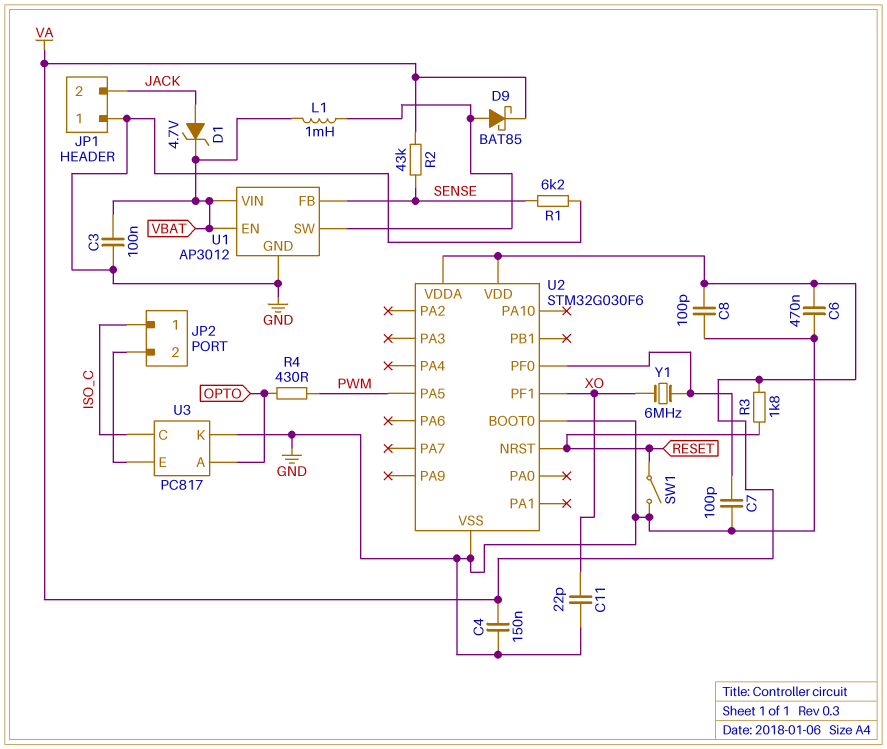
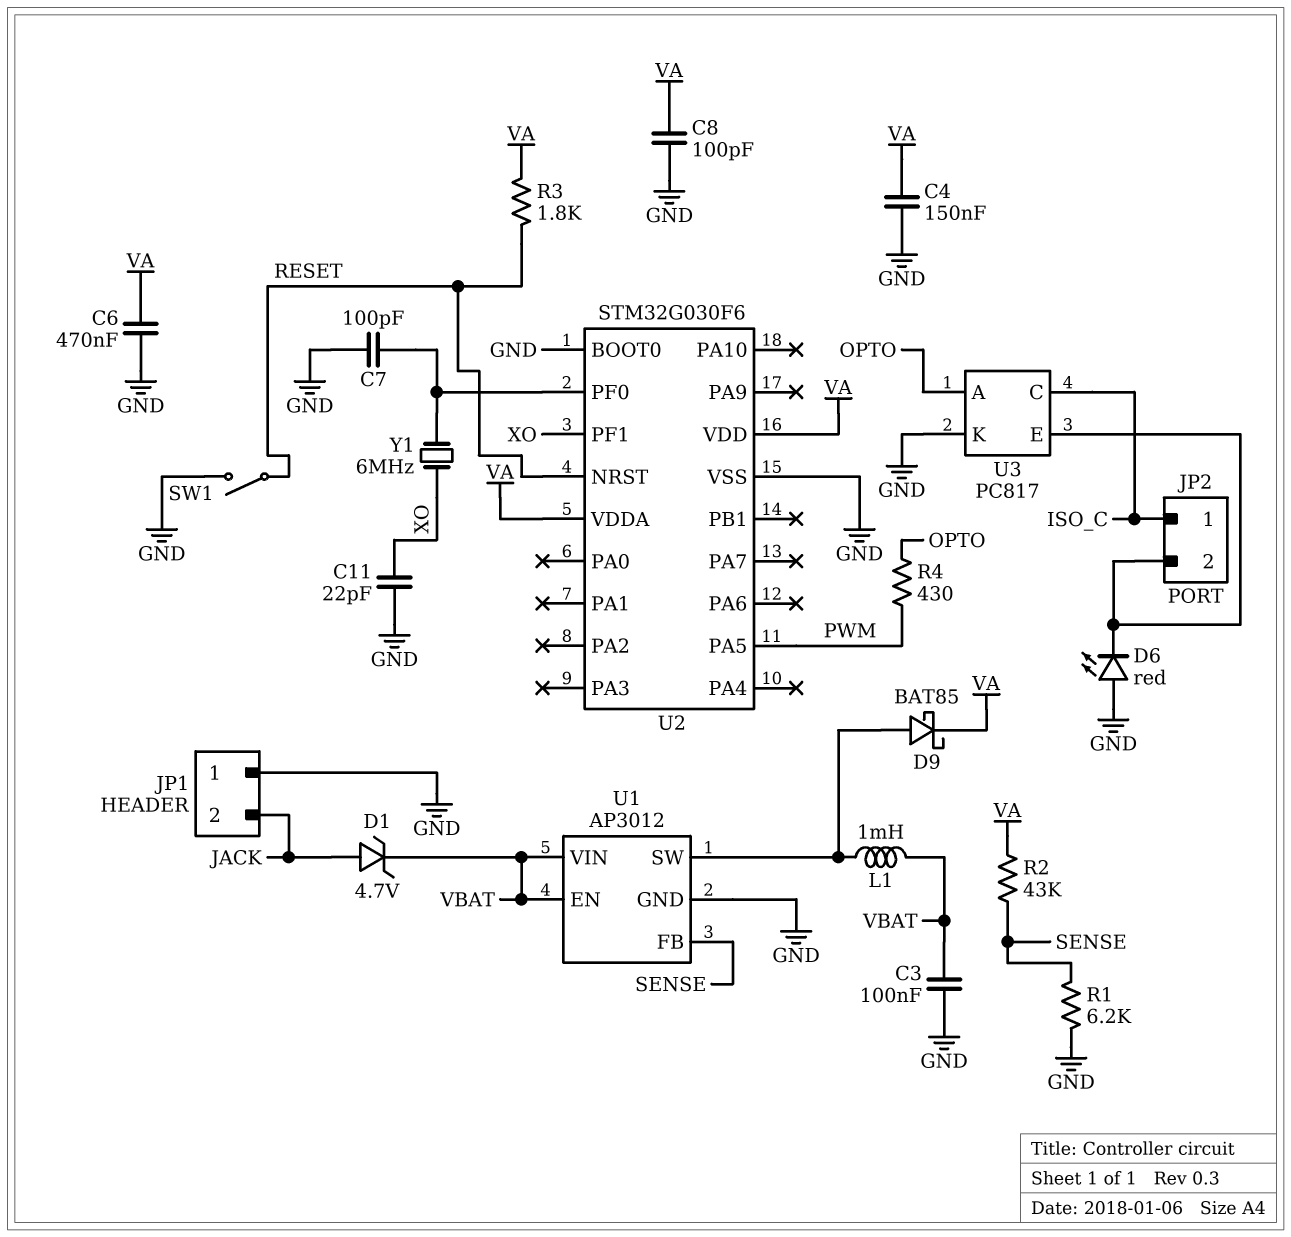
D6: none -> LED red (A GND, K JP2/2)

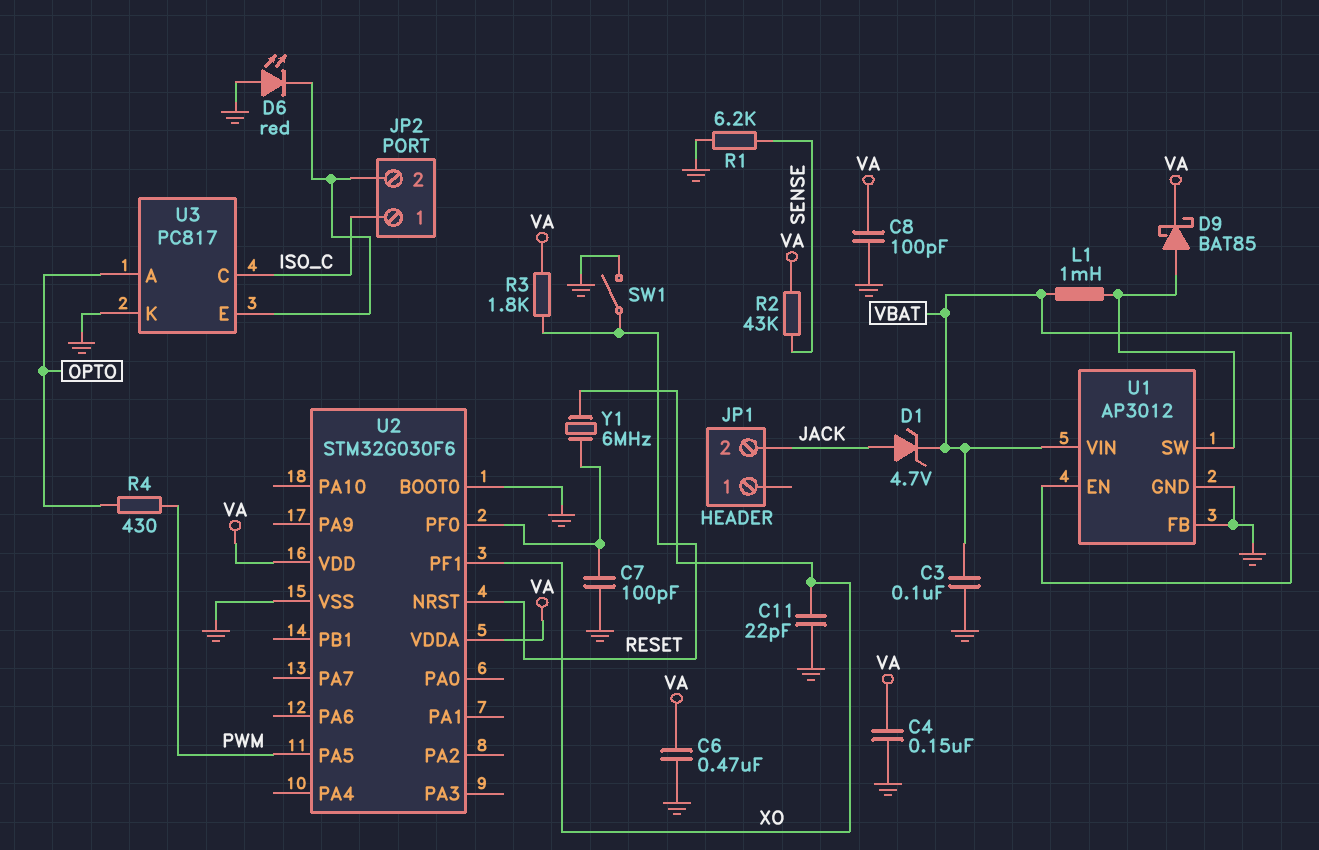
JP1 pin 1: GND -> none
U1 pin FB: SENSE -> GND

